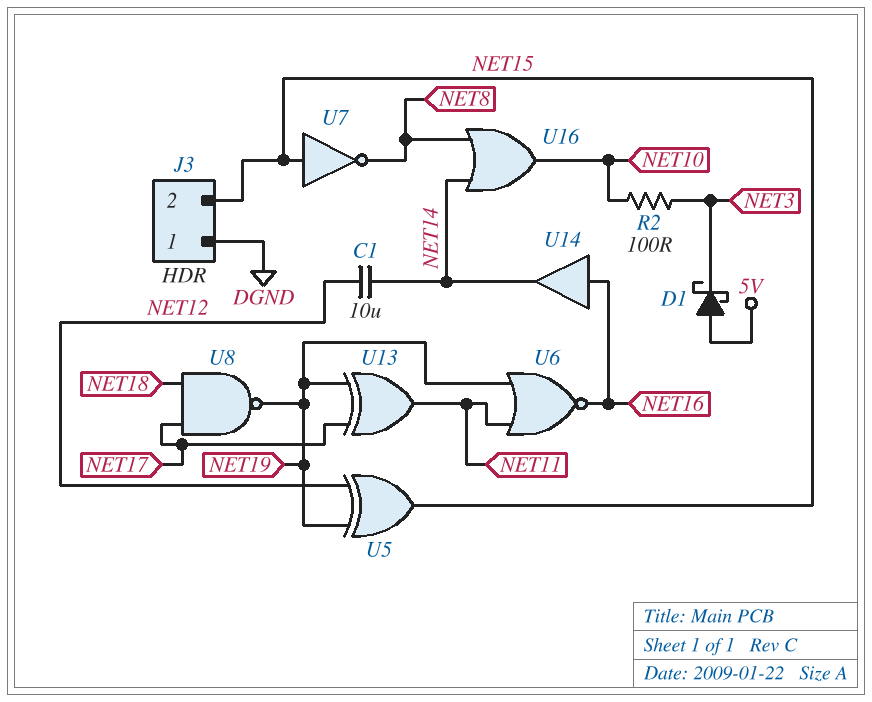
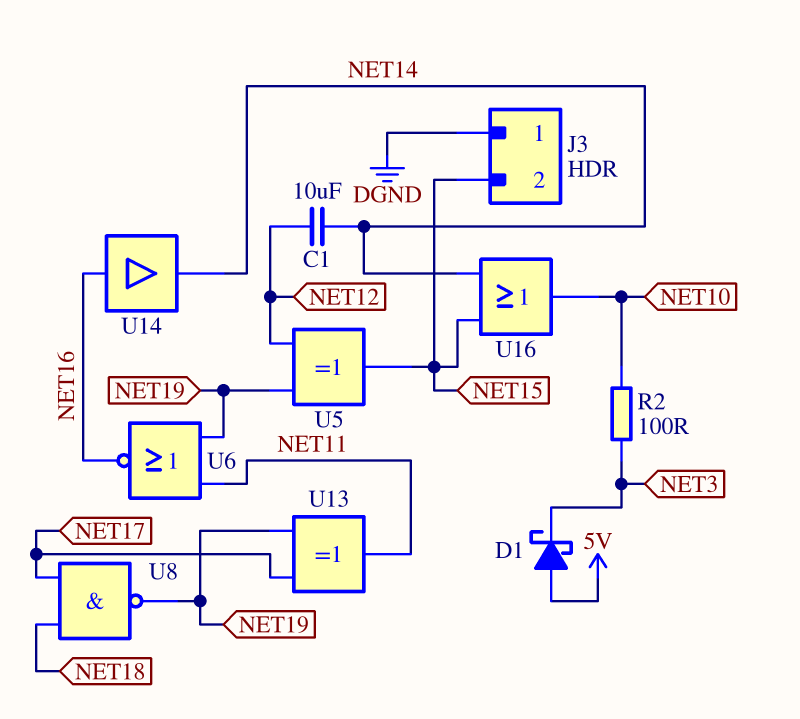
U7: NOT (in NET15, out NET8) -> none
U16: OR (in NET8, in NET14, out NET10) -> OR (in NET14, in NET15, out NET10)

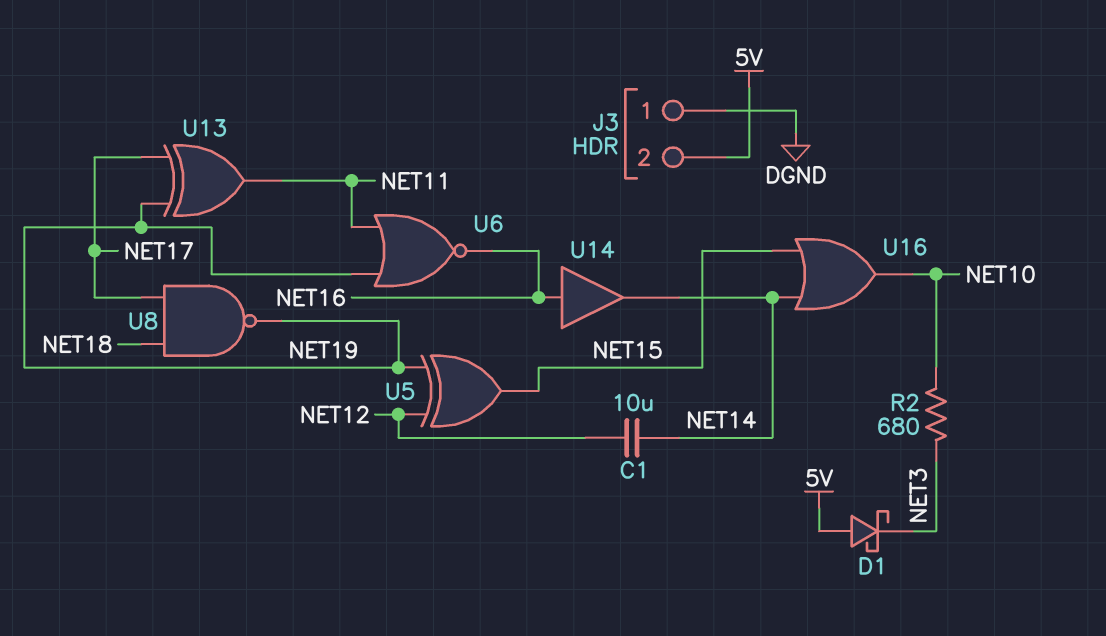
J3 pin 2: NET15 -> 5V
R2: 100 (NET3, NET10) -> 680 (NET3, NET10)

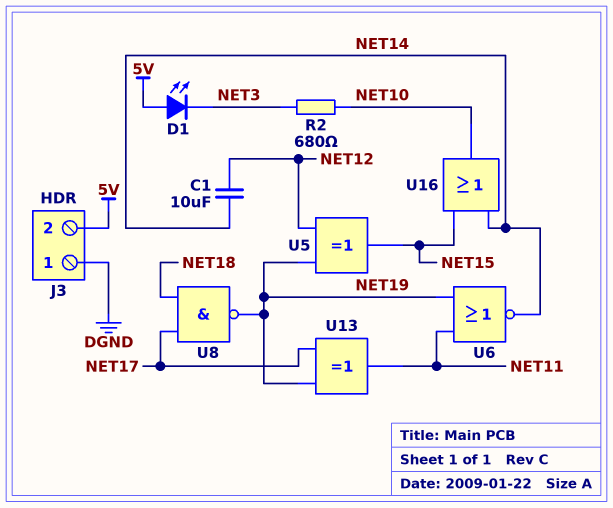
D1: schottky (A 5V, K NET3) -> LED (A 5V, K NET3)
U6: NOR (in NET11, in NET19, out NET16) -> NOR (in NET11, in NET19, out NET14)
U14: buffer (in NET16, out NET14) -> none

